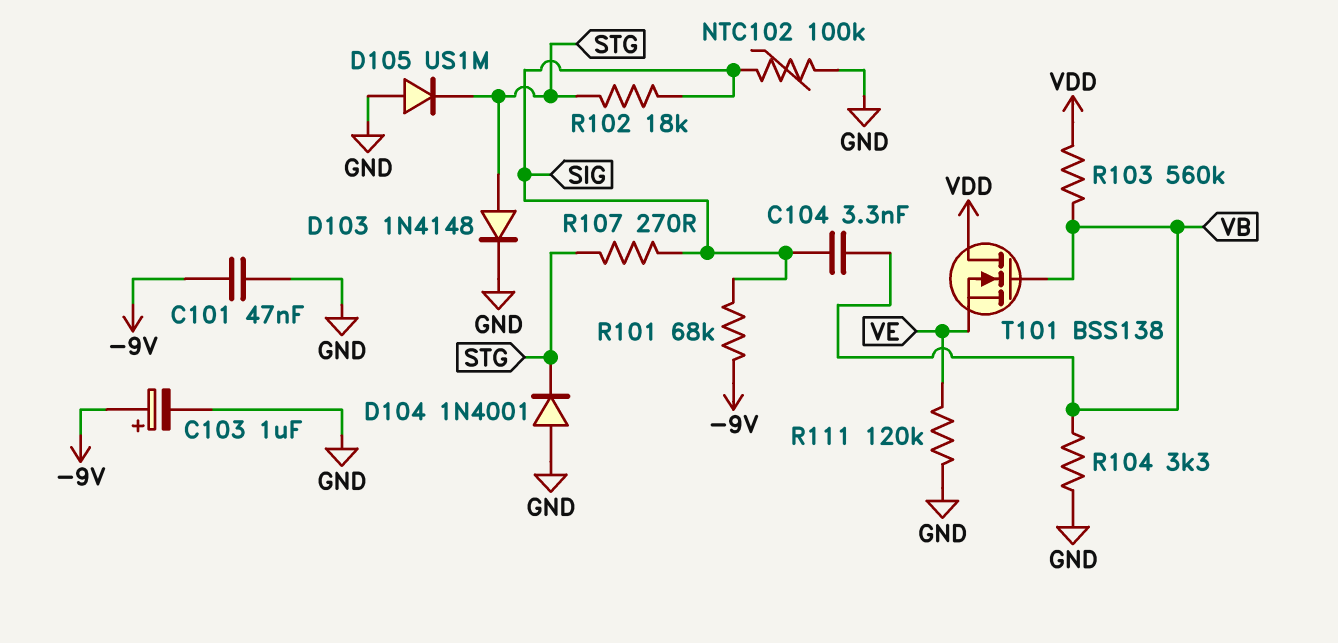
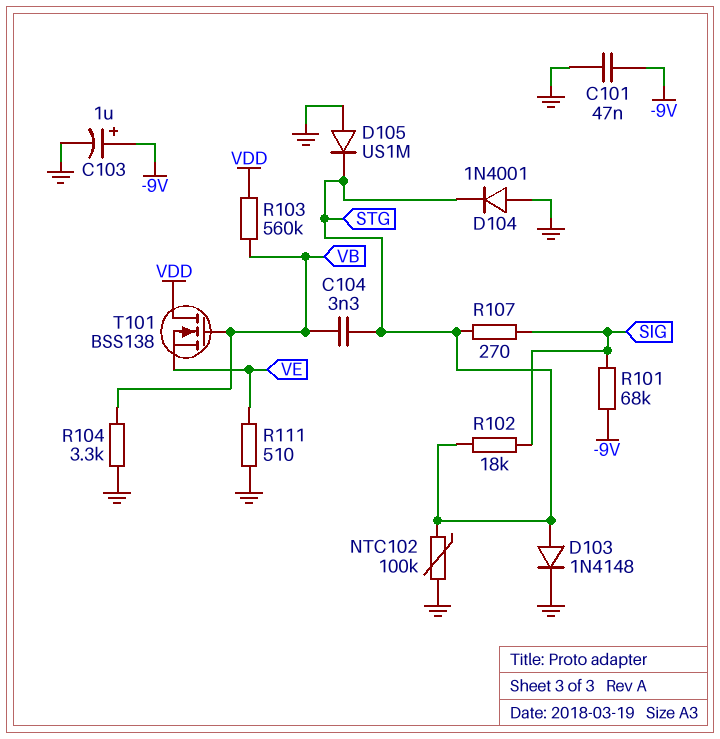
C104: 3.3nF (SIG, VB) -> 3.3nF (STG, VB)
NTC102: 100k (GND, SIG) -> 100k (GND, STG)
R111: 120k (GND, VE) -> 510 (GND, VE)

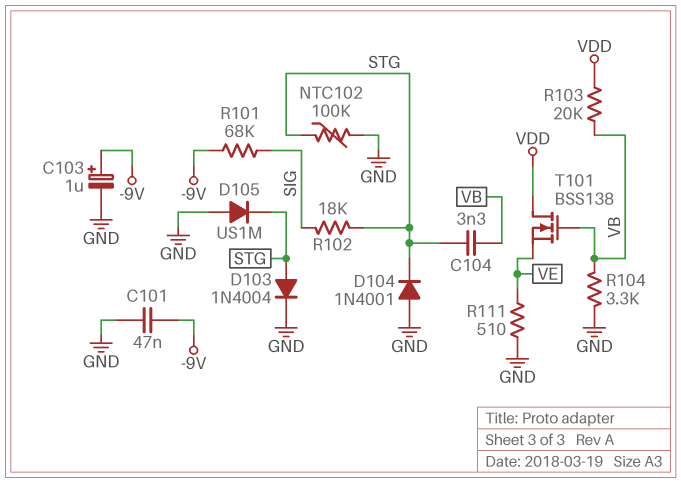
D103: diode 1N4148 (A STG, K GND) -> diode 1N4004 (A STG, K GND)
R103: 560k (VB, VDD) -> 20k (VB, VDD)
R107: 270 (SIG, STG) -> none

